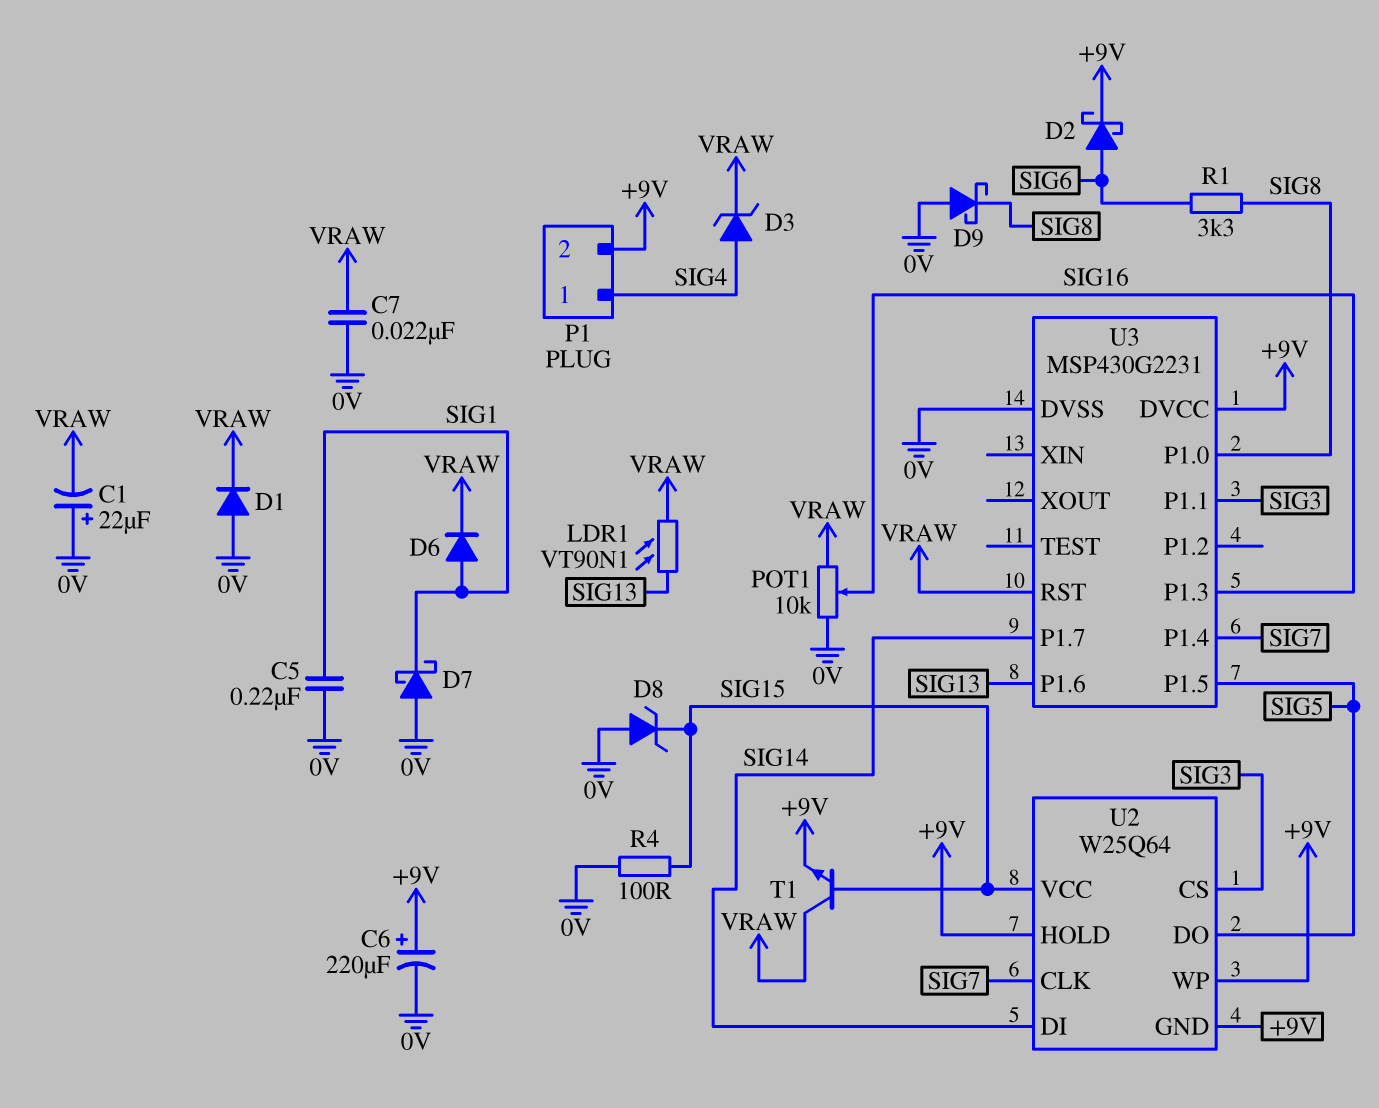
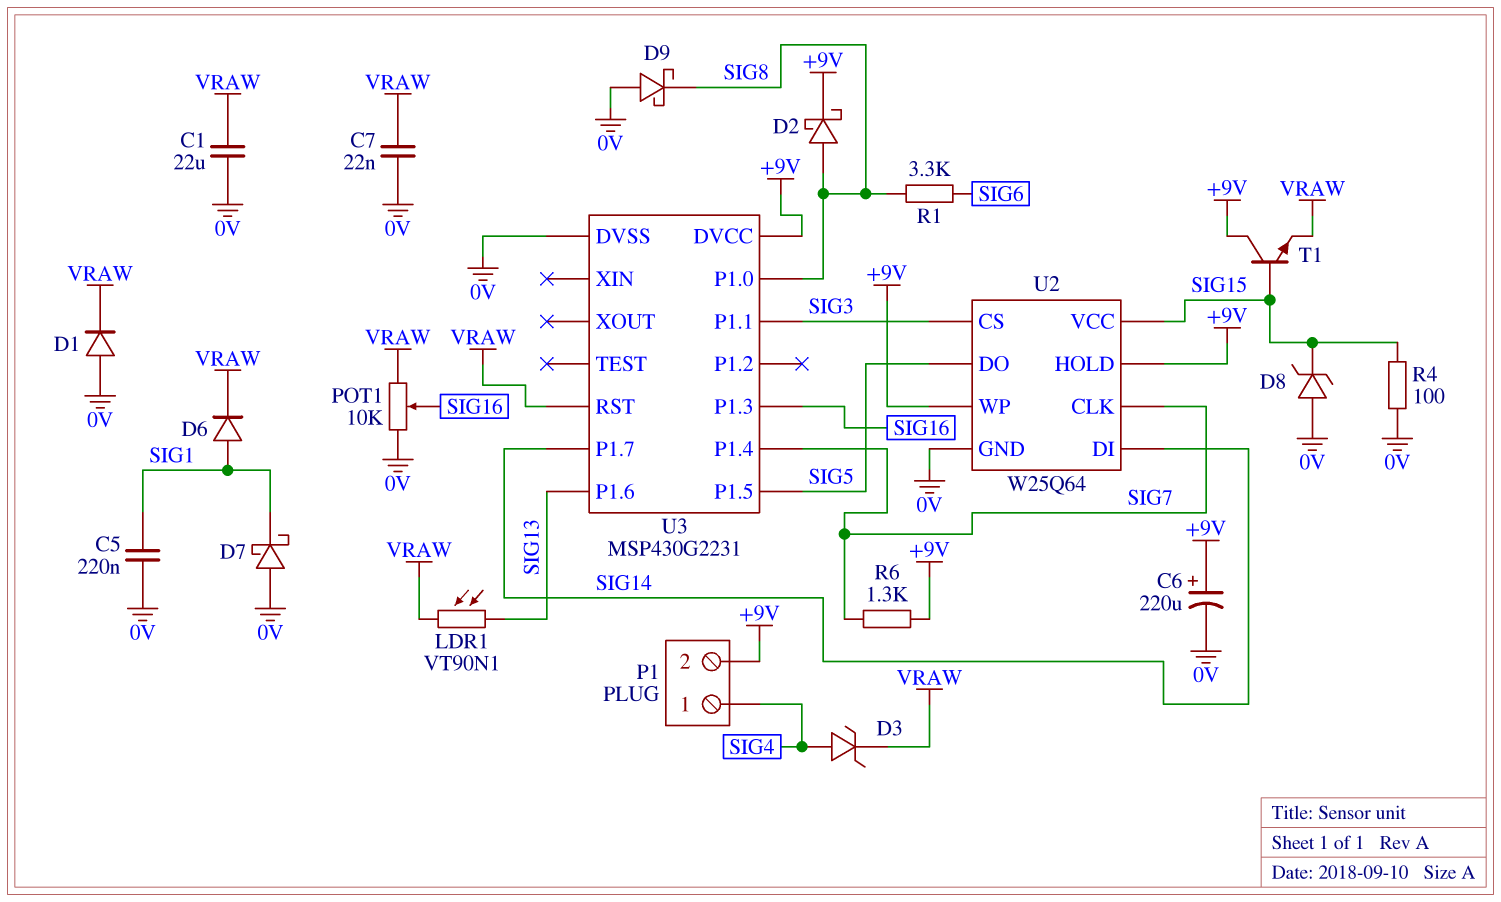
C1: 22uF (plus 0V, minus VRAW) -> 22uF (0V, VRAW)
D2: schottky (A SIG6, K +9V) -> schottky (A SIG8, K +9V)
R6: none -> 1.3k (+9V, SIG7)
T1: NPN (B SIG15, C VRAW, E +9V) -> NPN (B SIG15, C +9V, E VRAW)
U2 pin GND: +9V -> 0V

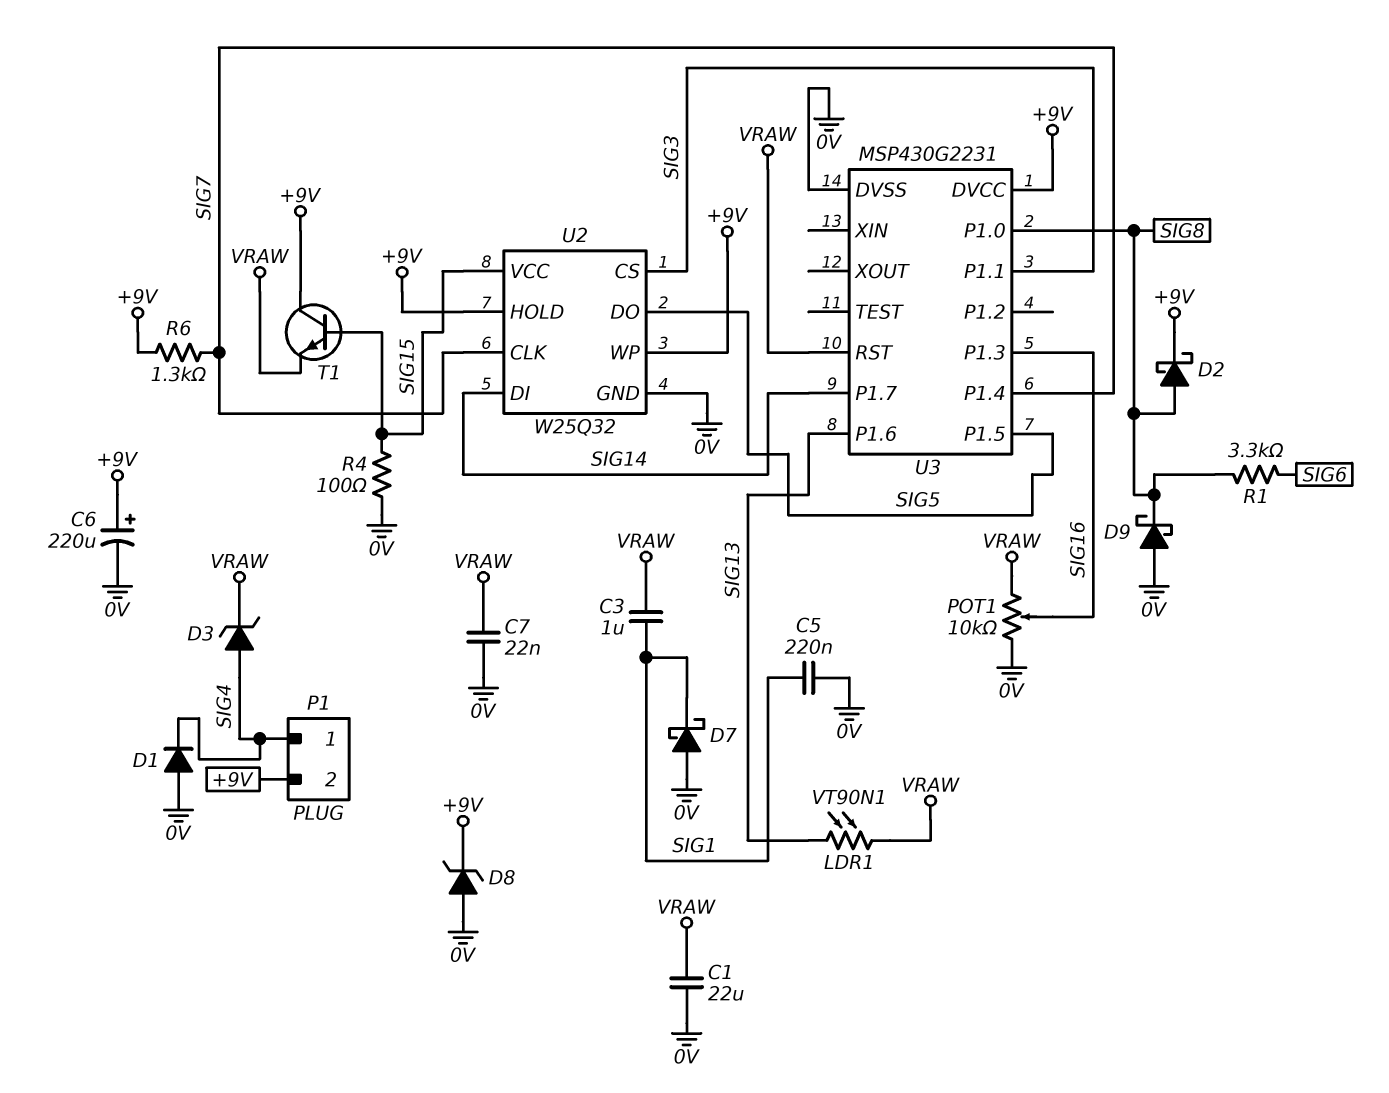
C3: none -> 1uF (SIG1, VRAW)
D1: diode (A 0V, K VRAW) -> diode (A 0V, K SIG4)
D6: diode (A SIG1, K VRAW) -> none
D8: zener (A 0V, K SIG15) -> zener (A 0V, K +9V)
U2: W25Q64 -> W25Q32

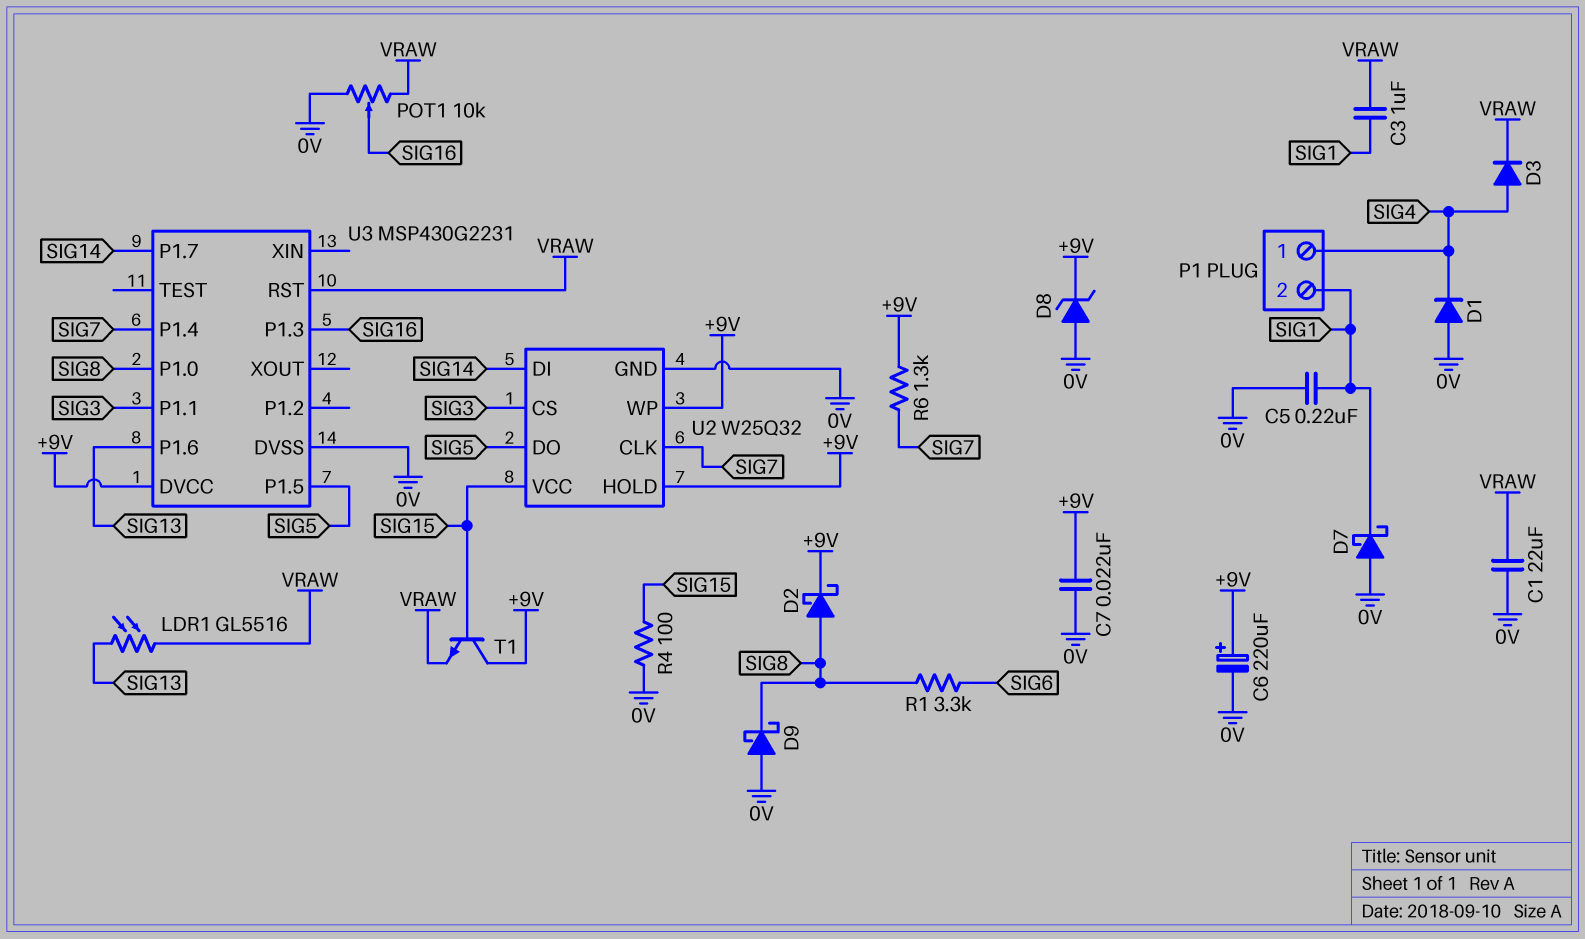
C7: 22nF (0V, VRAW) -> 22nF (+9V, 0V)
D3: zener (A SIG4, K VRAW) -> diode (A SIG4, K VRAW)
LDR1: VT90N1 (SIG13, VRAW) -> GL5516 (SIG13, VRAW)
P1 pin 2: +9V -> SIG1

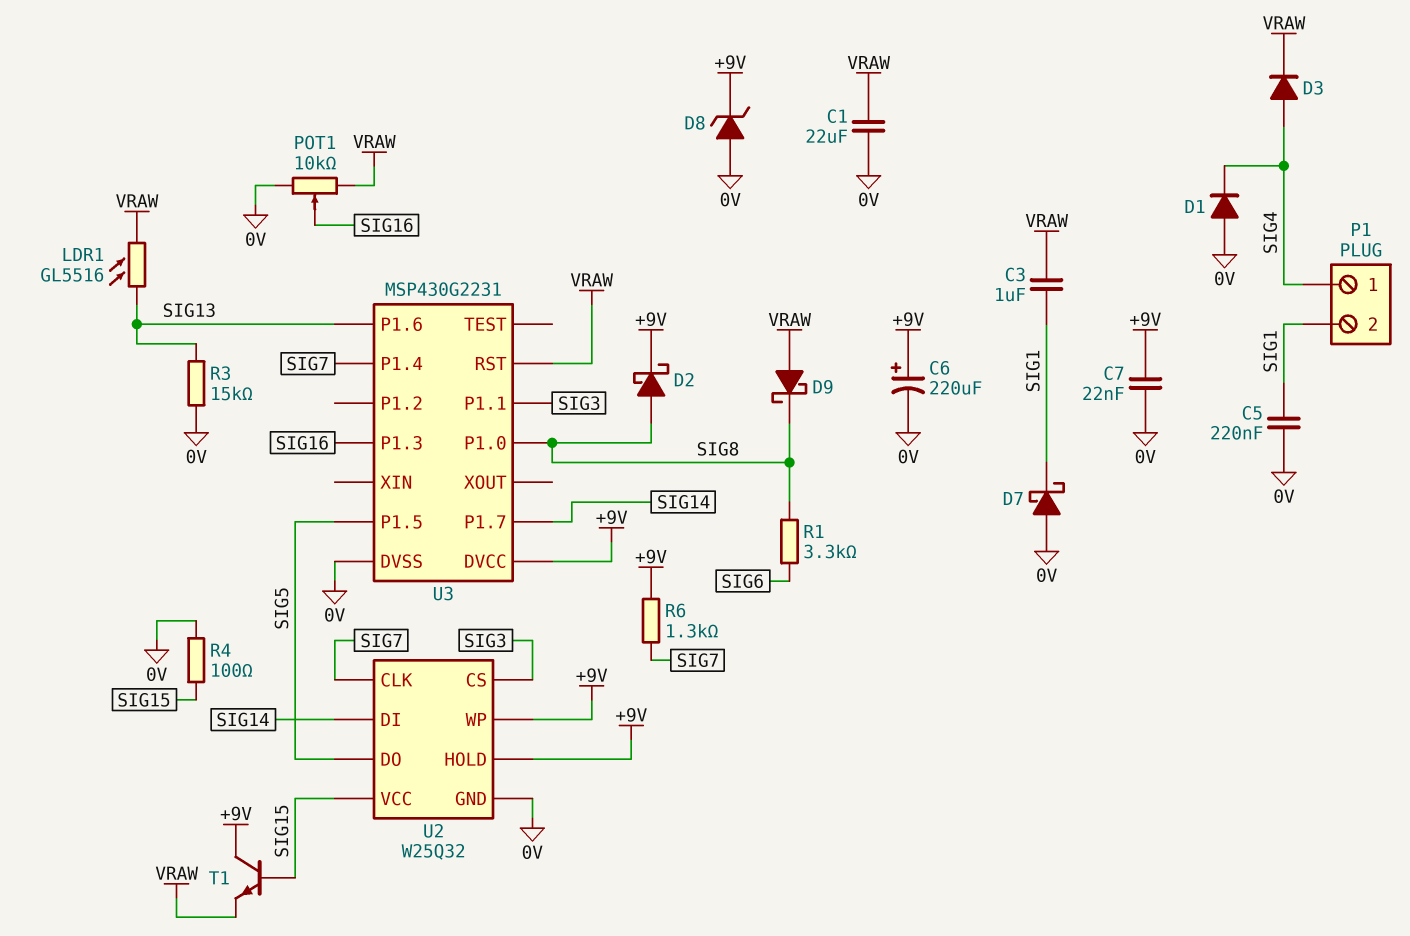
D9: schottky (A 0V, K SIG8) -> schottky (A VRAW, K SIG8)
R3: none -> 15k (0V, SIG13)

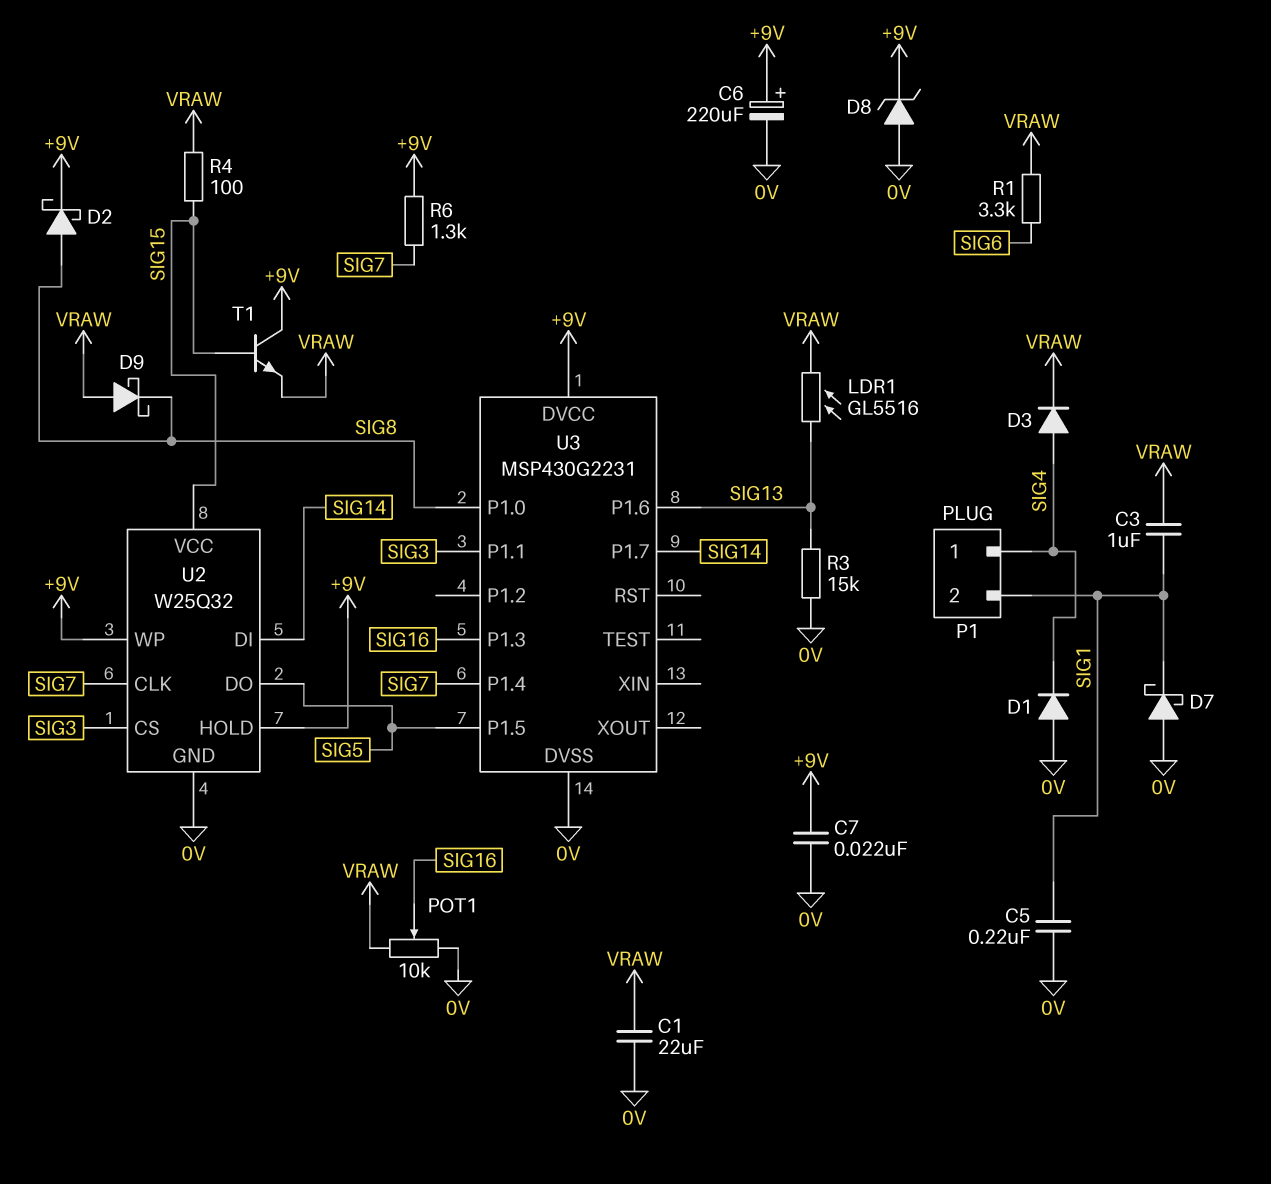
R1: 3.3k (SIG6, SIG8) -> 3.3k (SIG6, VRAW)
R4: 100 (0V, SIG15) -> 100 (SIG15, VRAW)
U3 pin RST: VRAW -> none

